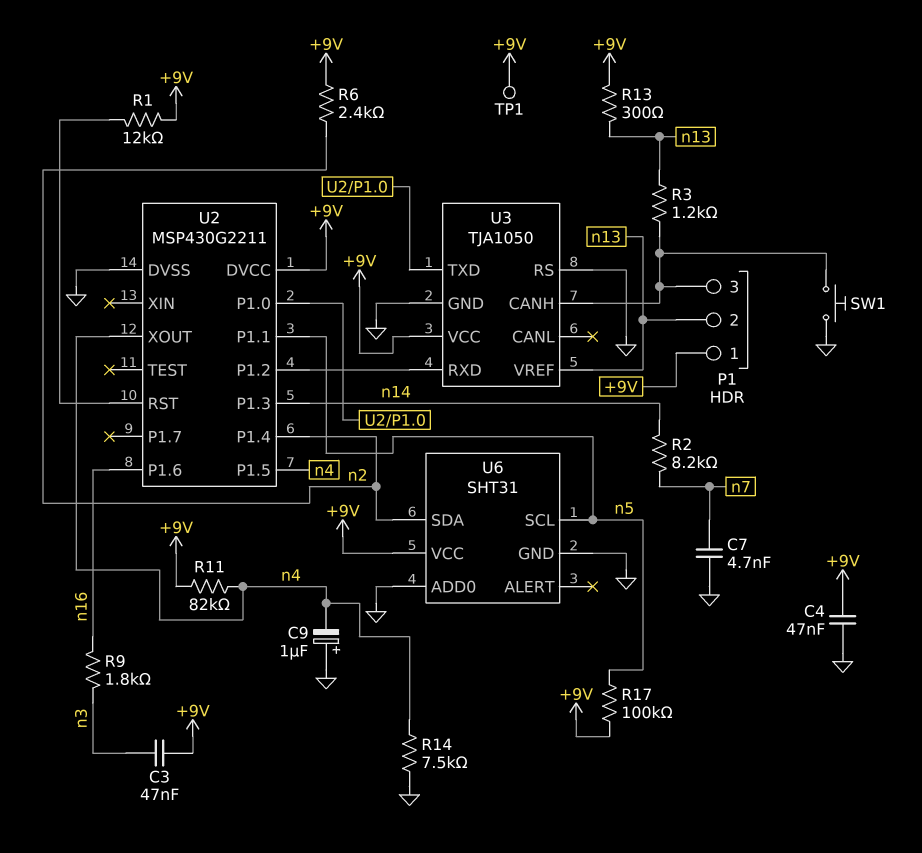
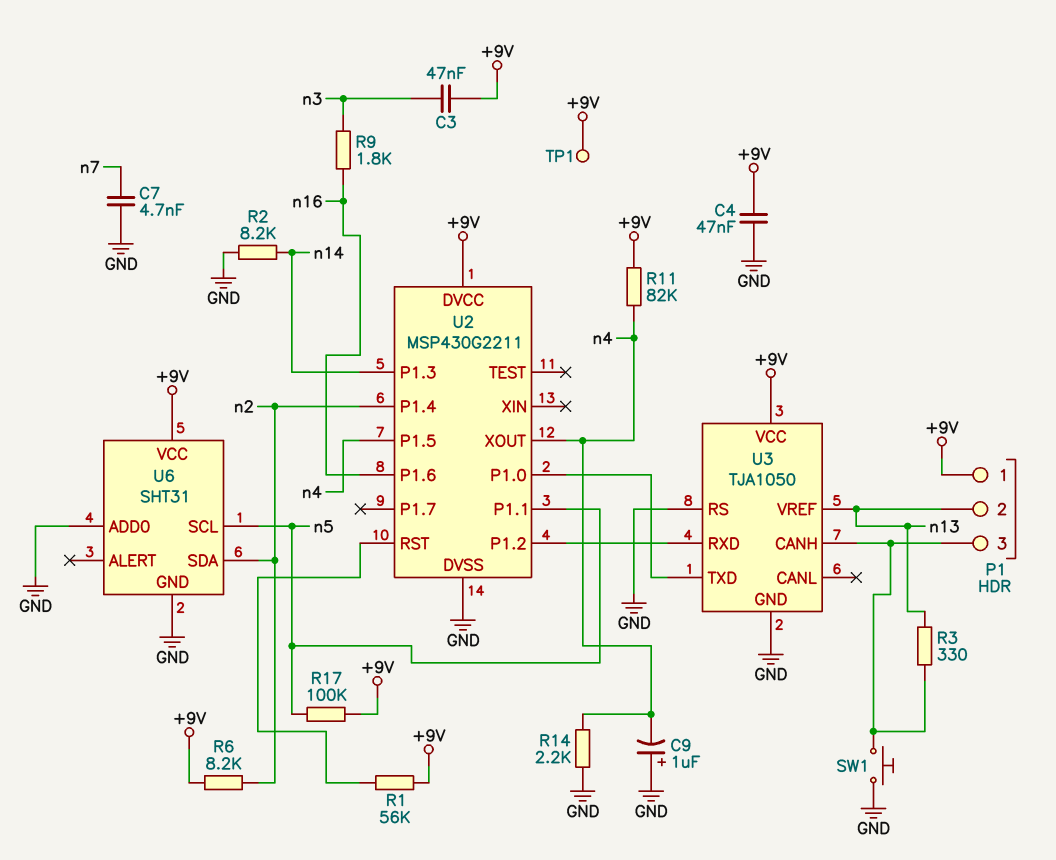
R1: 12k (+9V, U2/RST) -> 56k (+9V, U2/RST)
R2: 8.2k (n7, n14) -> 8.2k (GND, n14)
R3: 1.2k (P1/3, n13) -> 330 (P1/3, n13)
R6: 2.4k (+9V, n2) -> 8.2k (+9V, n2)
R13: 300 (+9V, n13) -> none
R14: 7.5k (GND, n4) -> 2.2k (GND, n4)

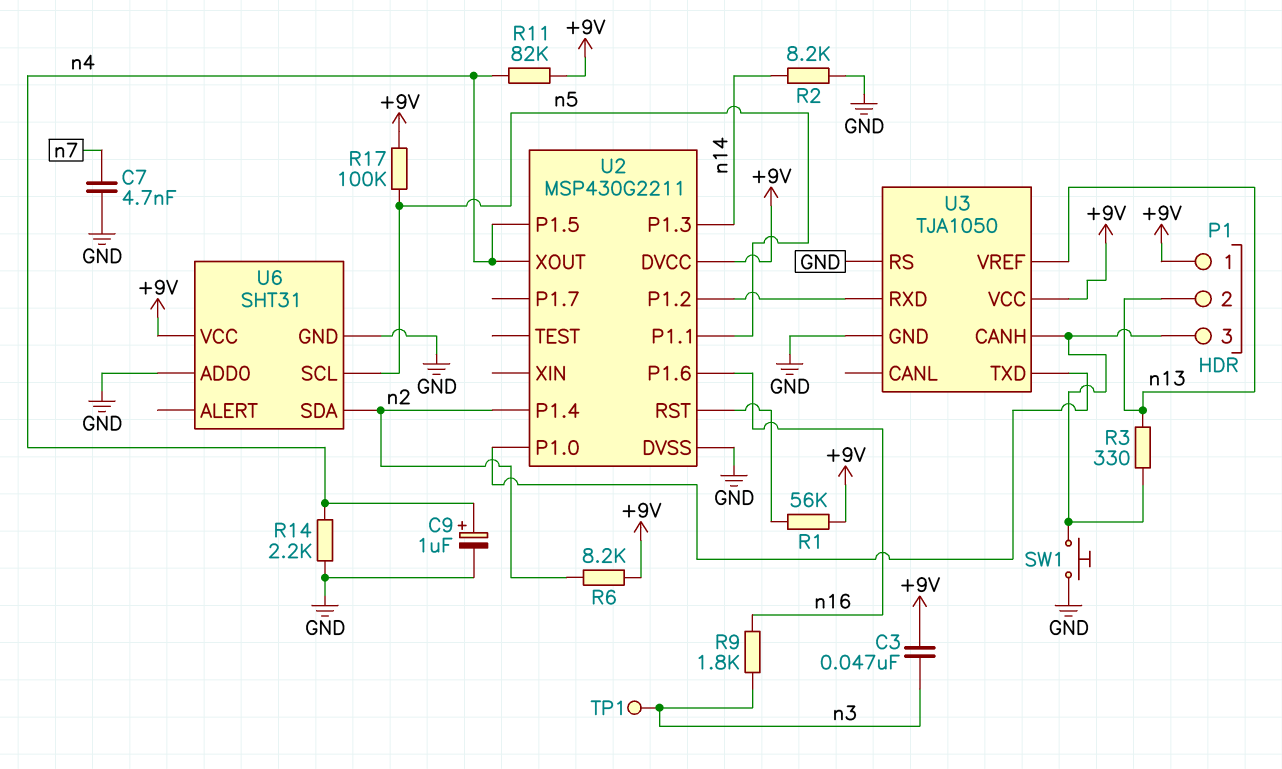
C4: 47nF (+9V, GND) -> none
C9: 1uF (plus GND, minus n4) -> 1uF (plus n4, minus GND)
TP1: test point (+9V) -> test point (n3)

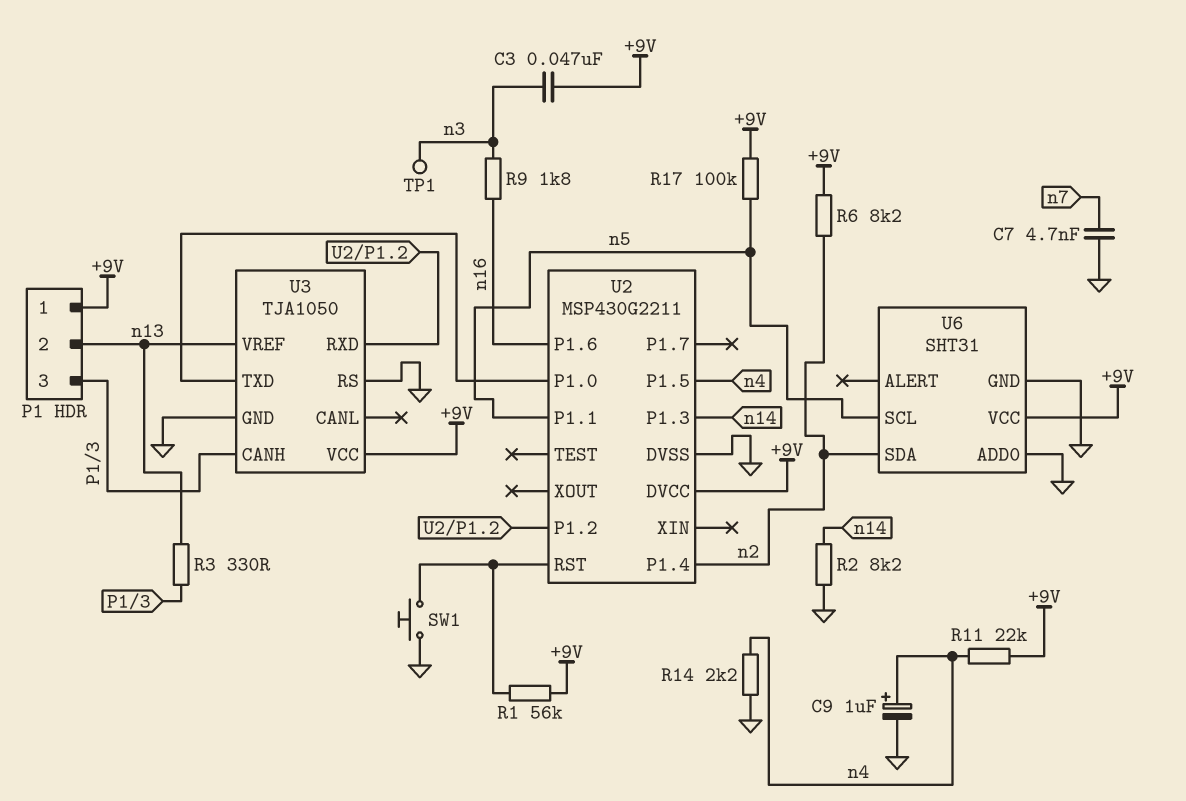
R11: 82k (+9V, n4) -> 22k (+9V, n4)
SW1: button (GND, P1/3) -> button (GND, U2/RST)
U2 pin XOUT: n4 -> none

